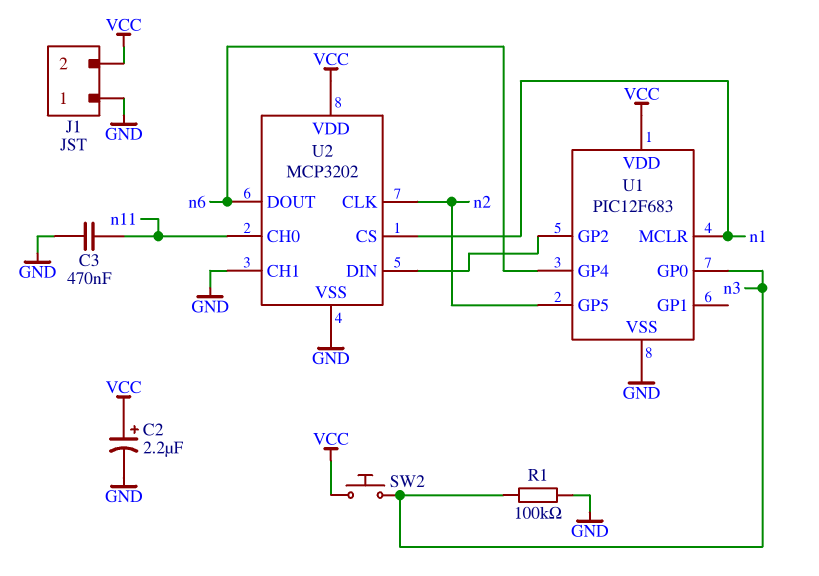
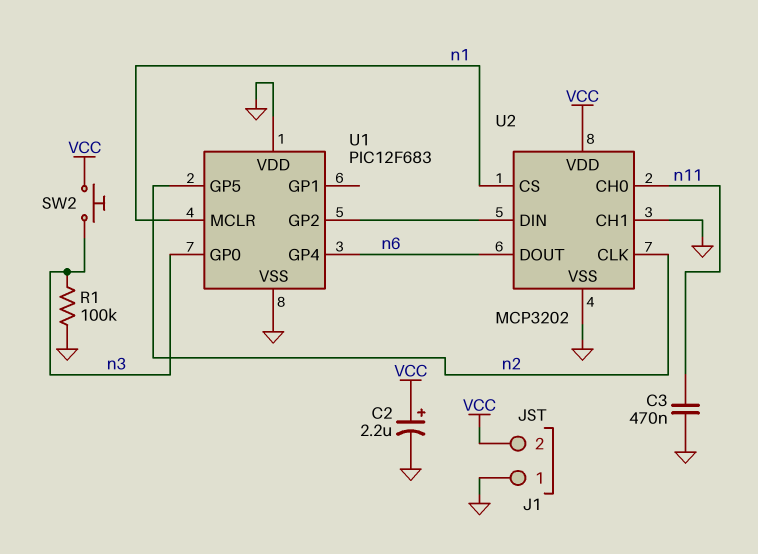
U1 pin VDD: VCC -> GND

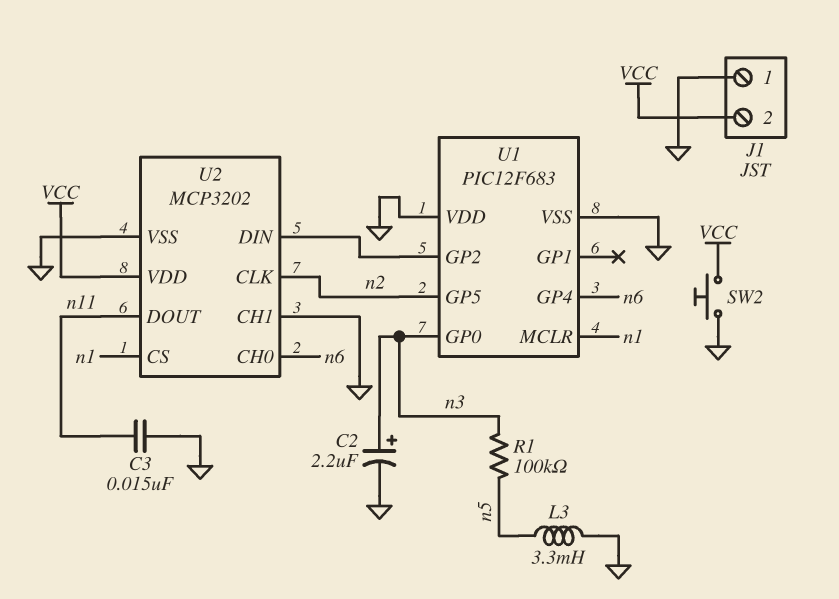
C2: 2.2uF (plus VCC, minus GND) -> 2.2uF (plus n3, minus GND)
C3: 470nF (GND, n11) -> 15nF (GND, n11)
L3: none -> 3.3mH (GND, n5)
R1: 100k (GND, n3) -> 100k (n3, n5)
SW2: button (VCC, n3) -> button (GND, VCC)
U2 pin CH0: n11 -> n6
U2 pin DOUT: n6 -> n11

